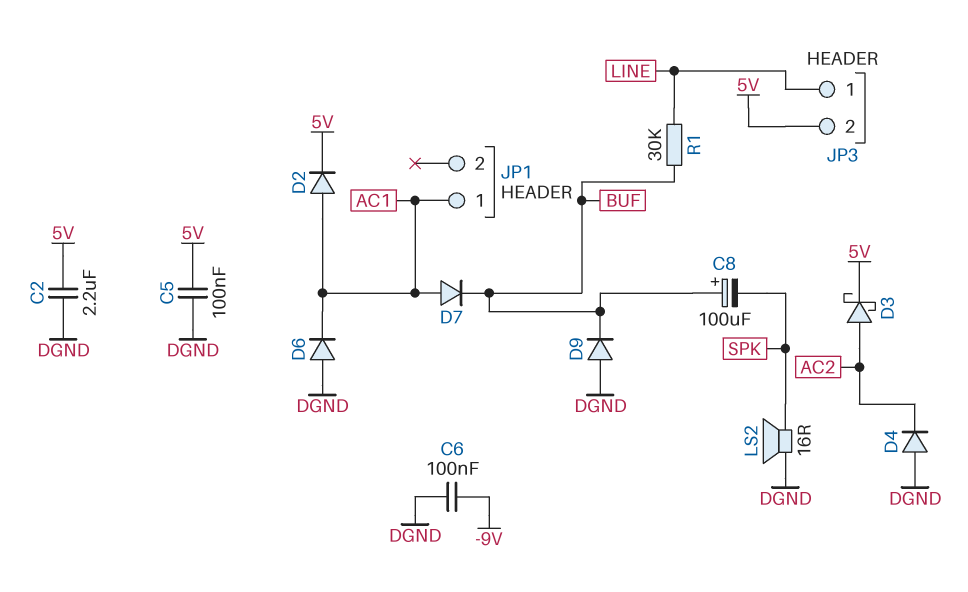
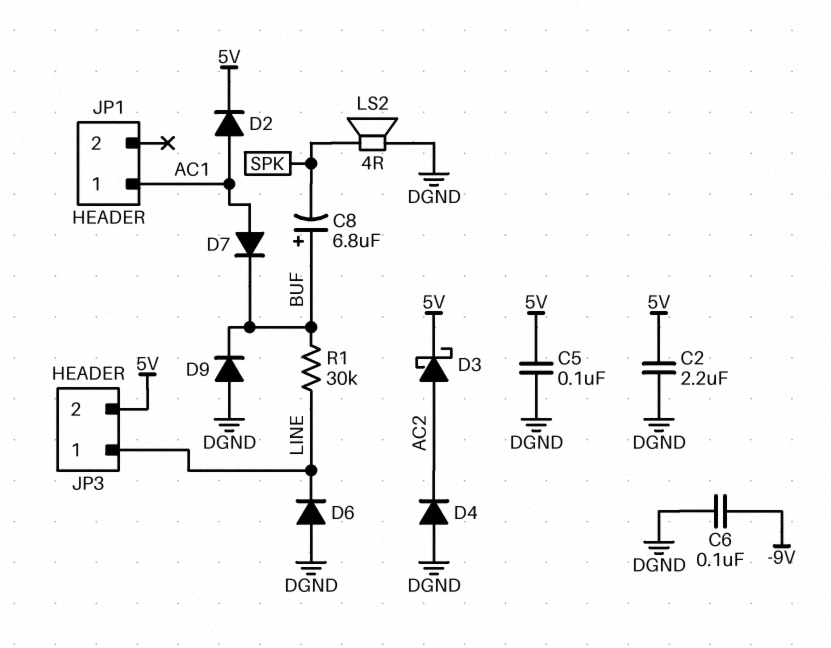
C8: 100uF (plus BUF, minus SPK) -> 6.8uF (plus BUF, minus SPK)
D6: diode (A DGND, K AC1) -> diode (A DGND, K LINE)
LS2: speaker 16R (DGND, SPK) -> speaker 4R (DGND, SPK)

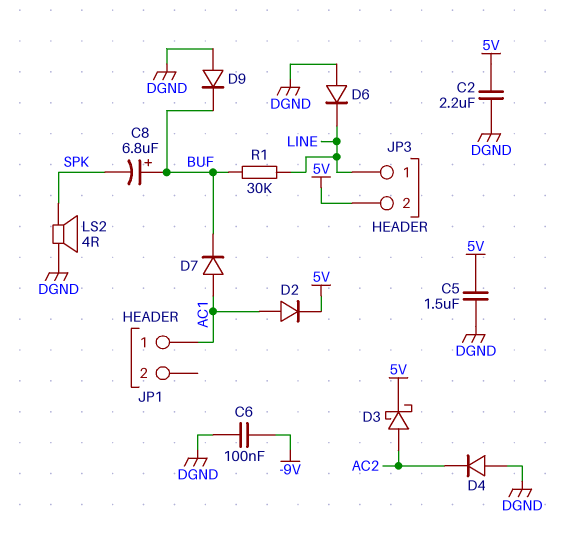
C5: 100nF (5V, DGND) -> 1.5uF (5V, DGND)

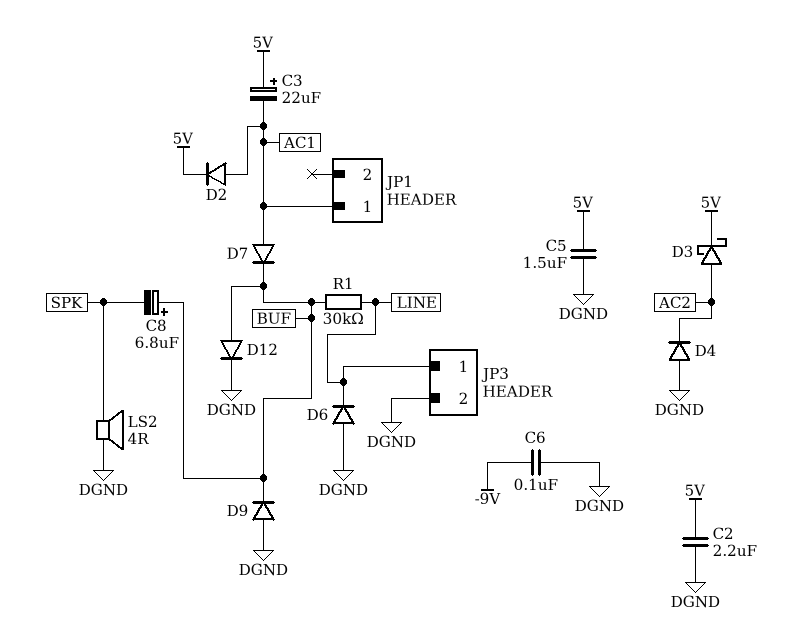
C3: none -> 22uF (plus 5V, minus AC1)
D12: none -> diode (A BUF, K DGND)
JP3 pin 2: 5V -> DGND

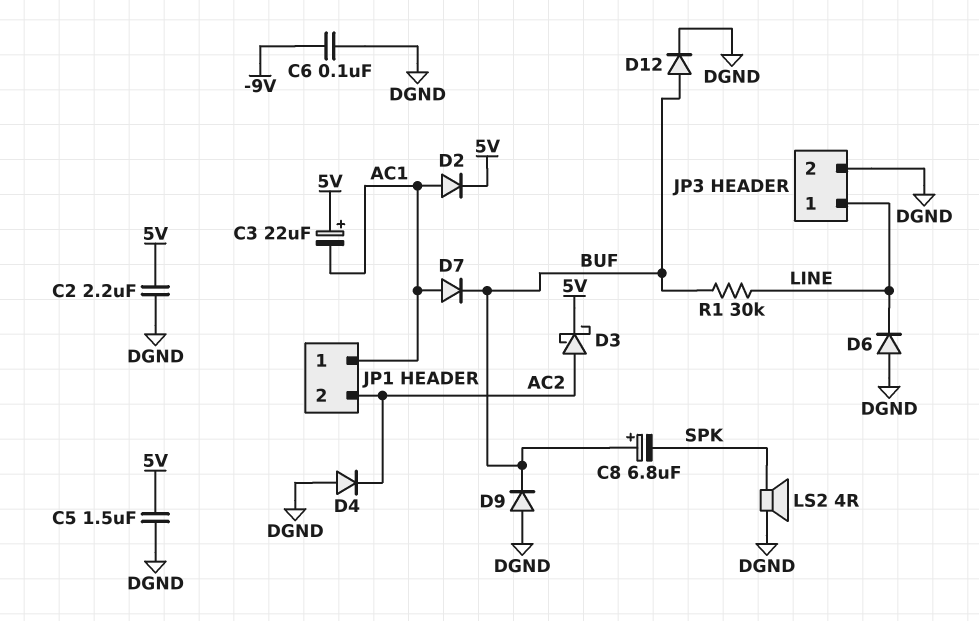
JP1 pin 2: none -> AC2

